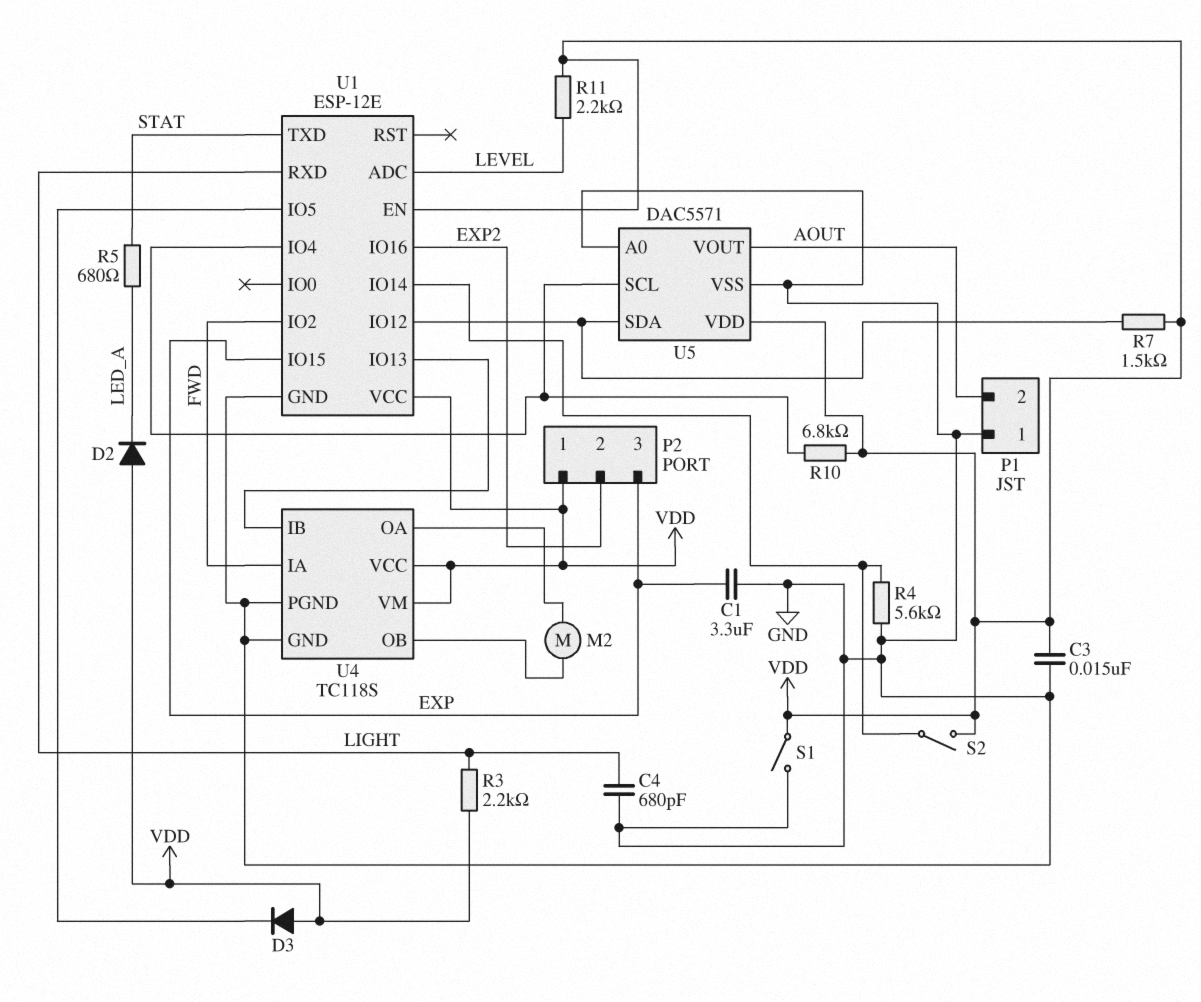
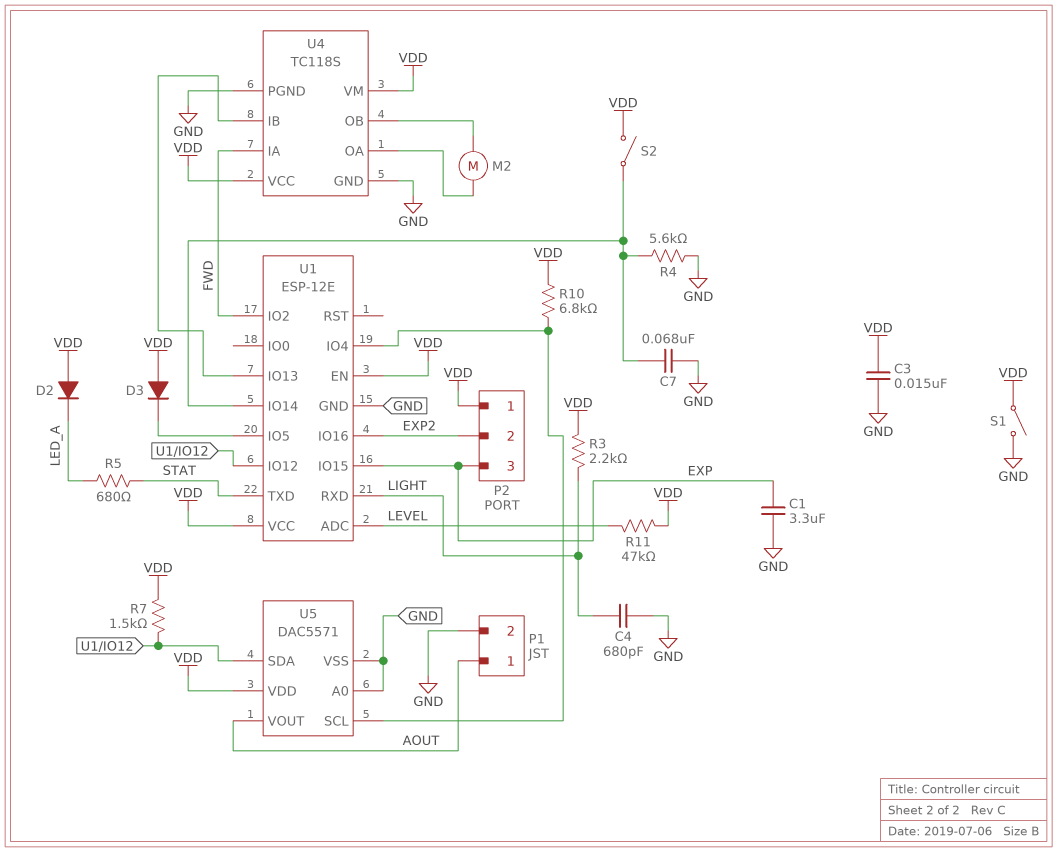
C7: none -> 68nF (GND, U1/IO14)
P1 pin 1: GND -> AOUT
P1 pin 2: AOUT -> GND
R11: 2.2k (LEVEL, VDD) -> 47k (LEVEL, VDD)

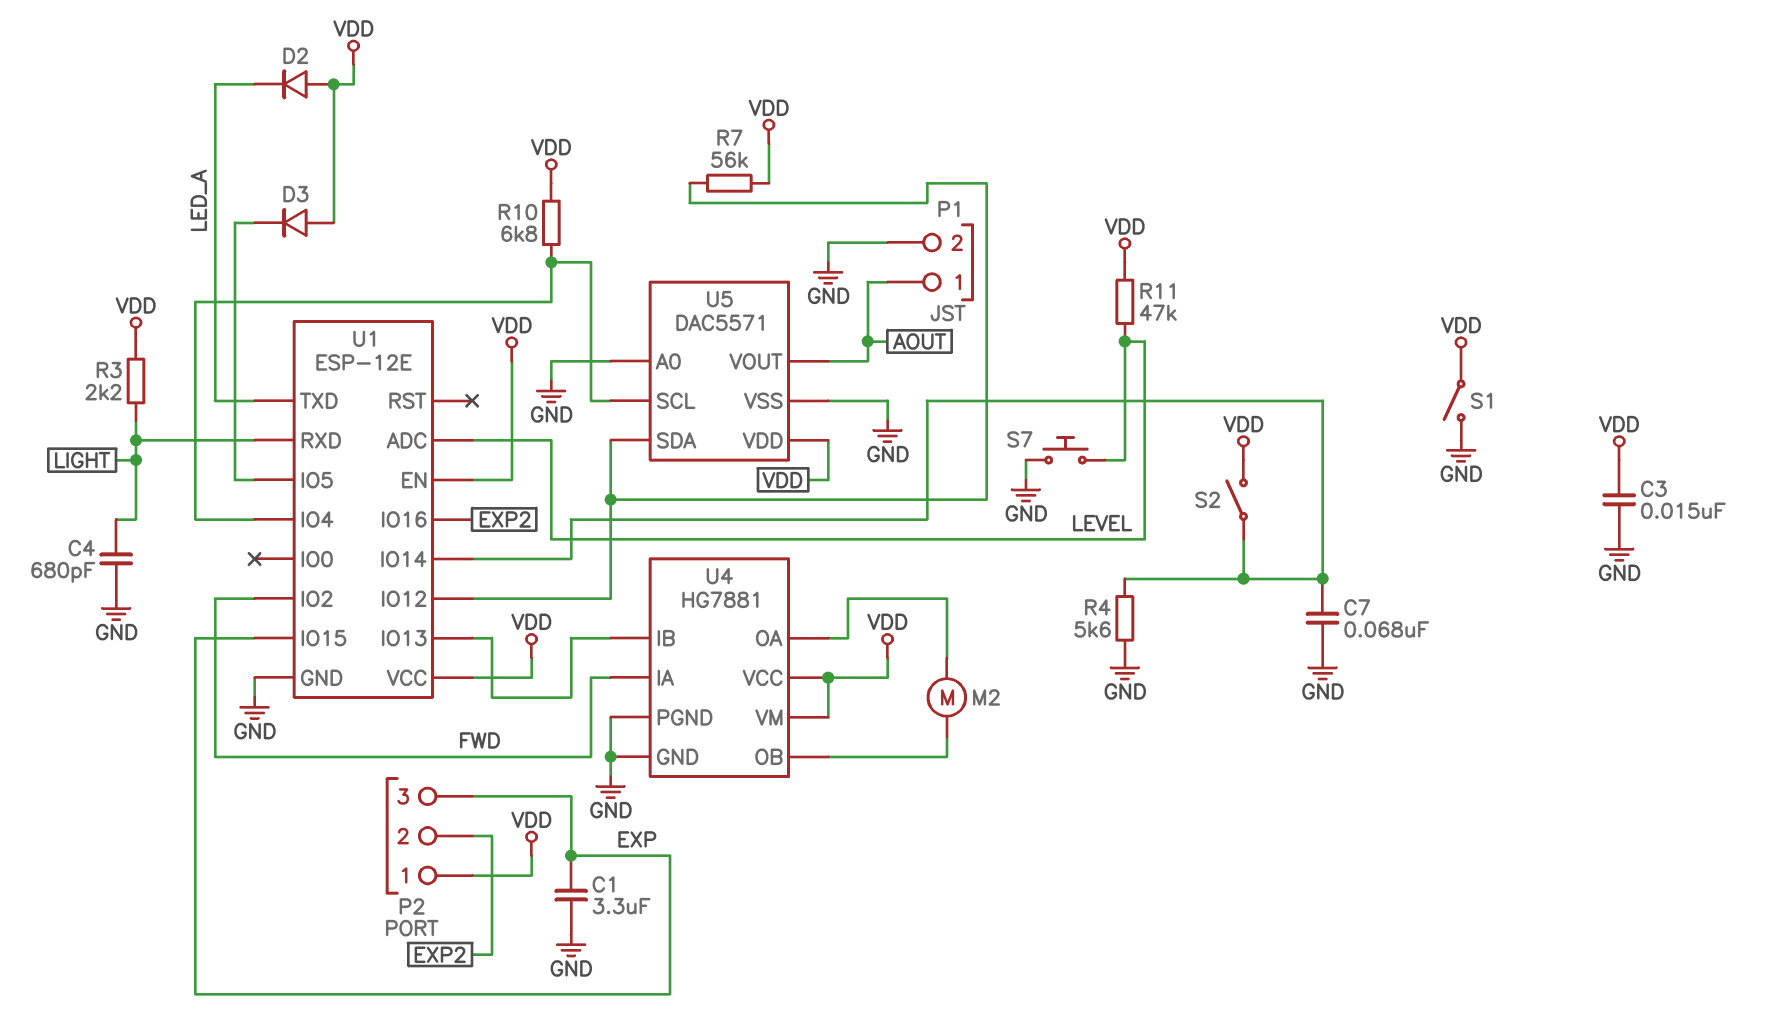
R5: 680 (LED_A, STAT) -> none
R7: 1.5k (U1/IO12, VDD) -> 56k (U1/IO12, VDD)
S7: none -> button (GND, LEVEL)
U1 pin TXD: STAT -> LED_A
U4: TC118S -> HG7881

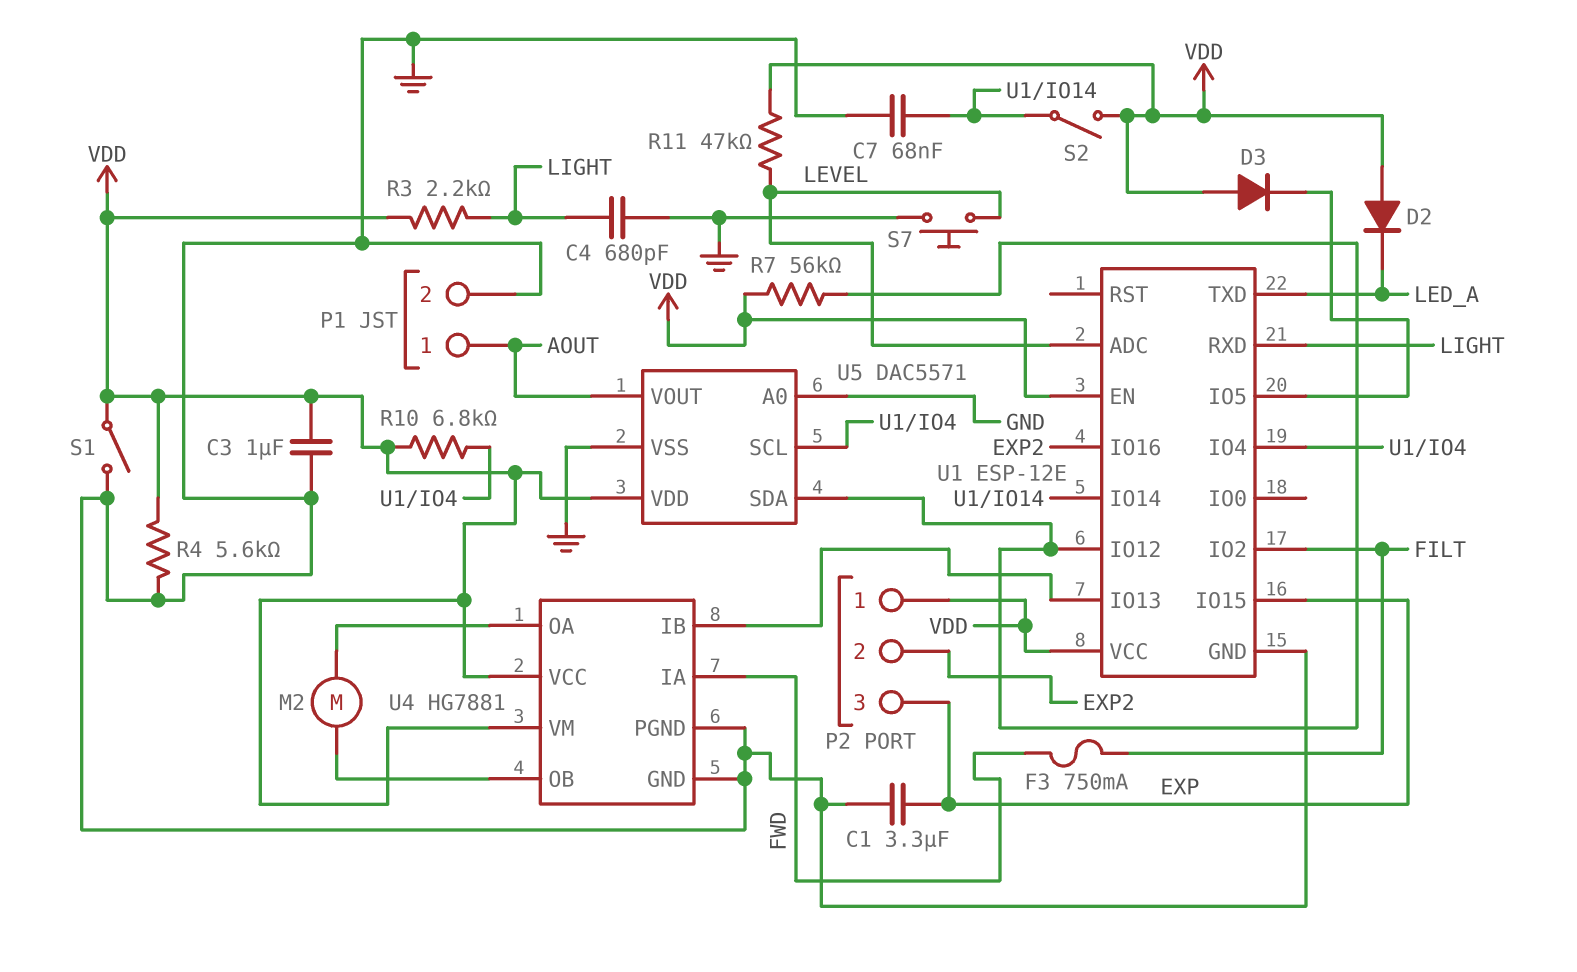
C3: 15nF (GND, VDD) -> 1uF (GND, VDD)
F3: none -> 750mA (FILT, FWD)
R4: 5.6k (GND, U1/IO14) -> 5.6k (GND, VDD)
U1 pin IO2: FWD -> FILT

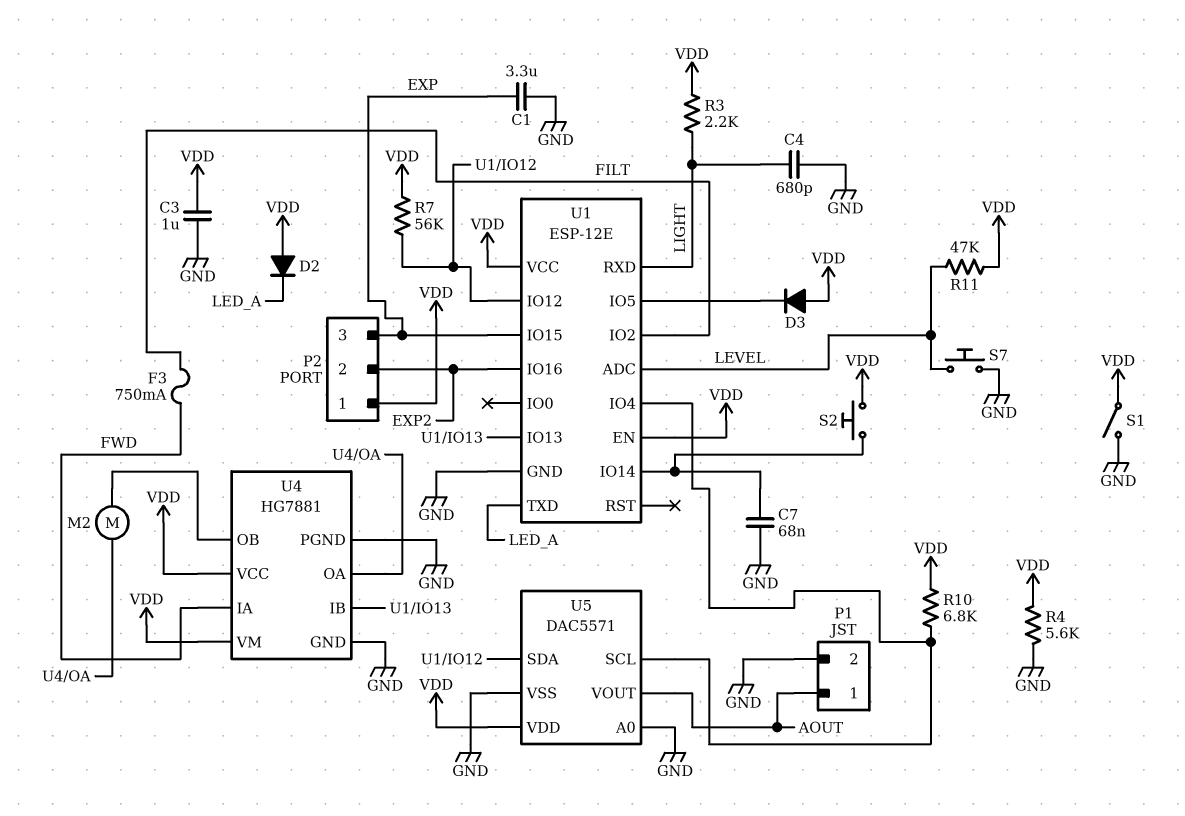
S2: switch (U1/IO14, VDD) -> button (U1/IO14, VDD)

